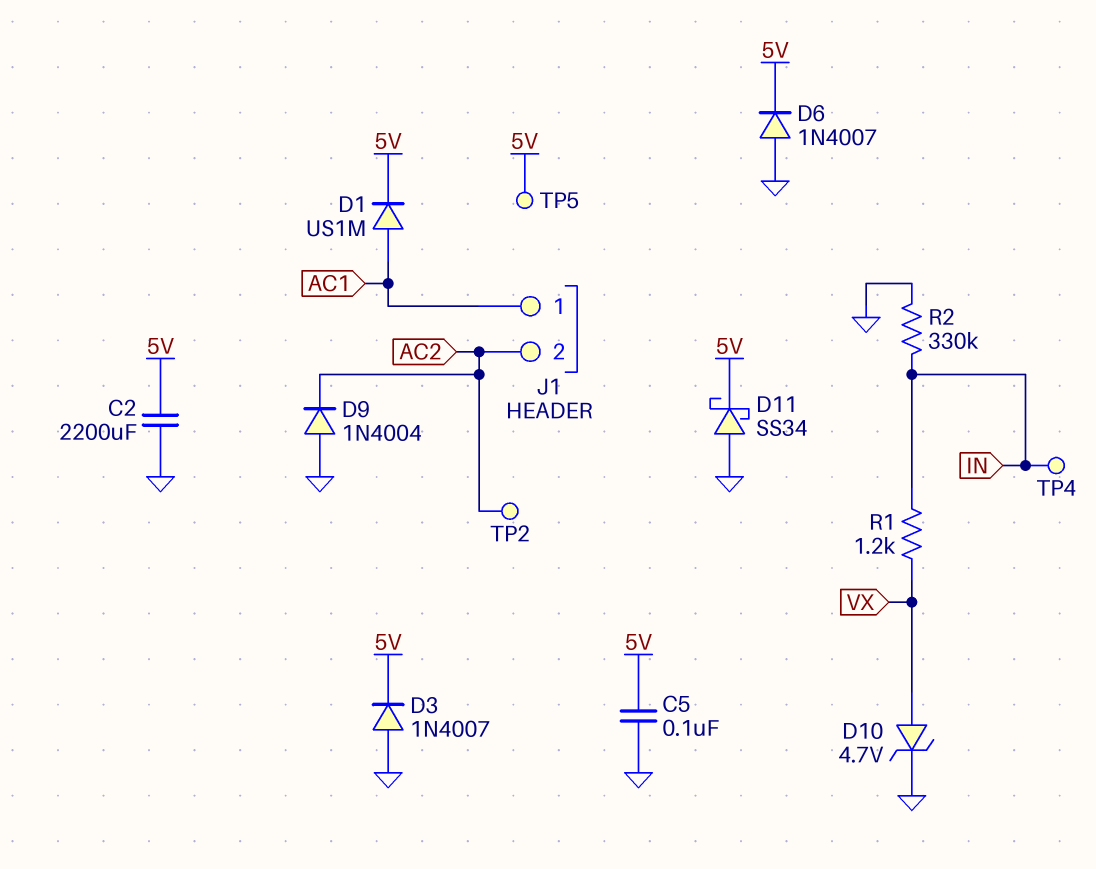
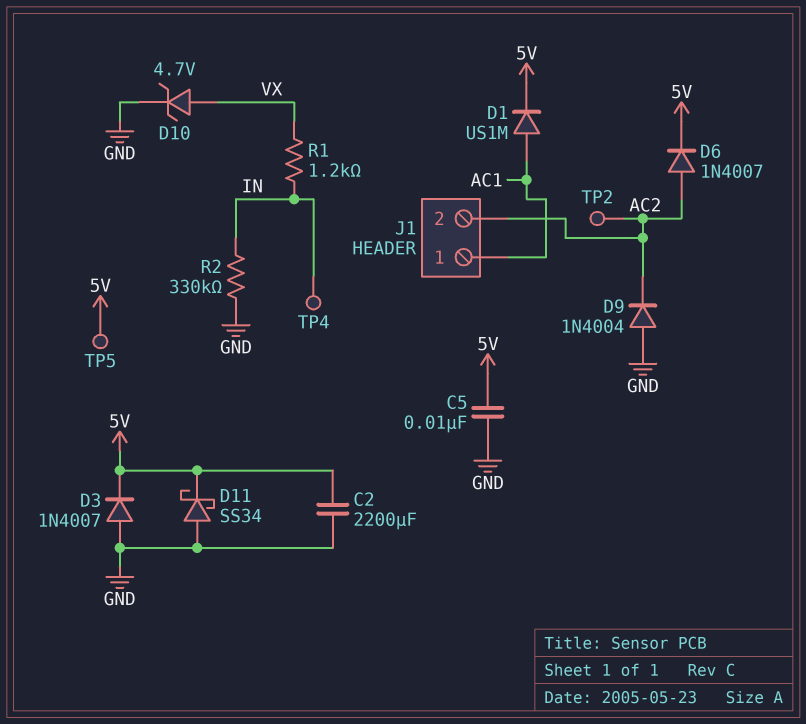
C5: 100nF (5V, GND) -> 10nF (5V, GND)
D6: diode 1N4007 (A GND, K 5V) -> diode 1N4007 (A AC2, K 5V)

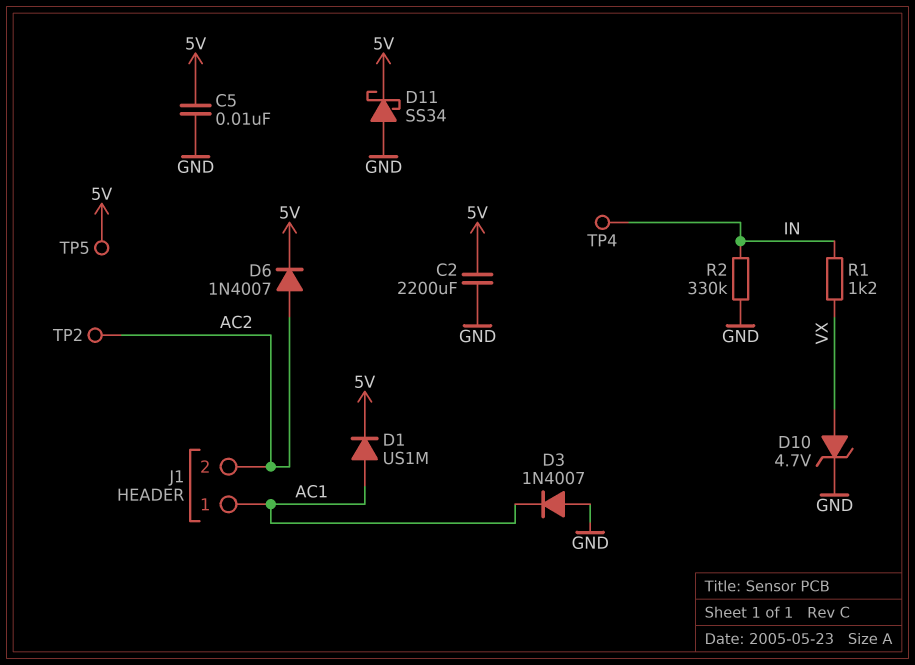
D3: diode 1N4007 (A GND, K 5V) -> diode 1N4007 (A GND, K AC1)
D9: diode 1N4004 (A GND, K AC2) -> none

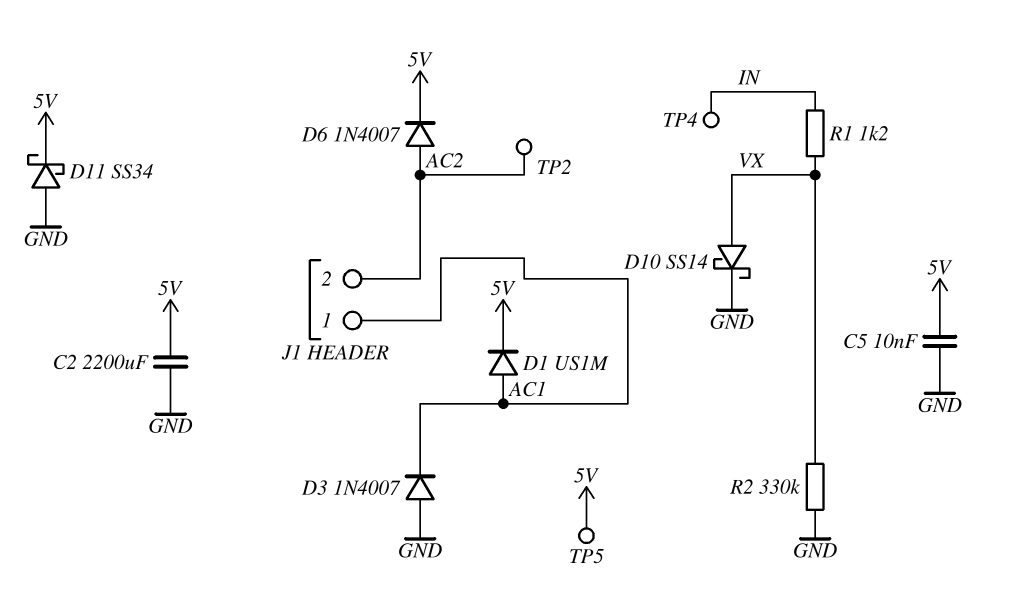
D10: zener 4.7V (A VX, K GND) -> schottky SS14 (A VX, K GND)
R2: 330k (GND, IN) -> 330k (GND, VX)

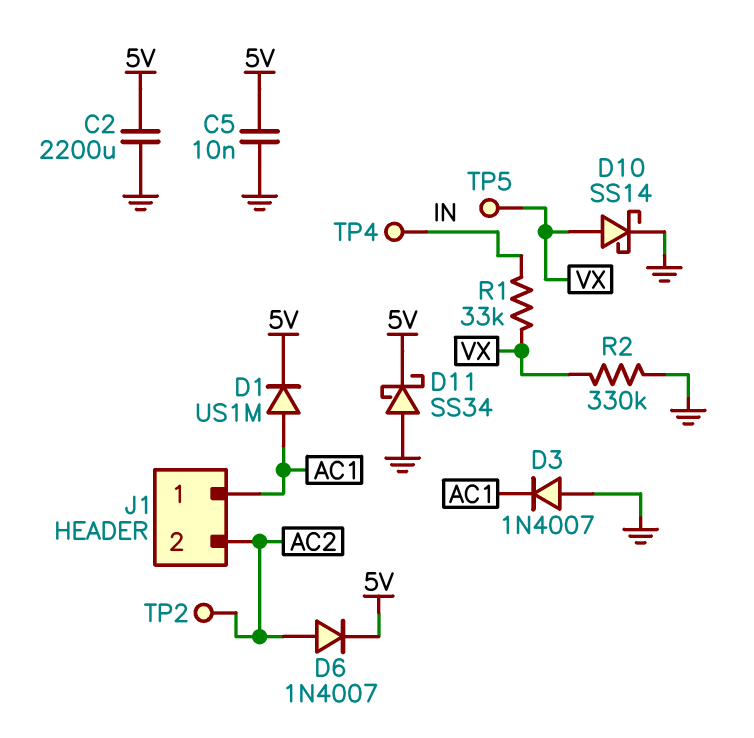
R1: 1.2k (IN, VX) -> 33k (IN, VX)
TP5: test point (5V) -> test point (VX)

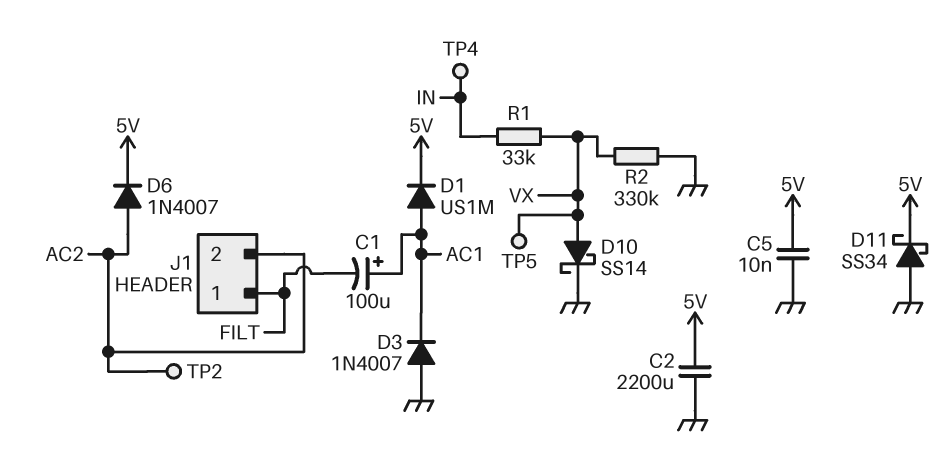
C1: none -> 100uF (plus AC1, minus FILT)
J1 pin 1: AC1 -> FILT

